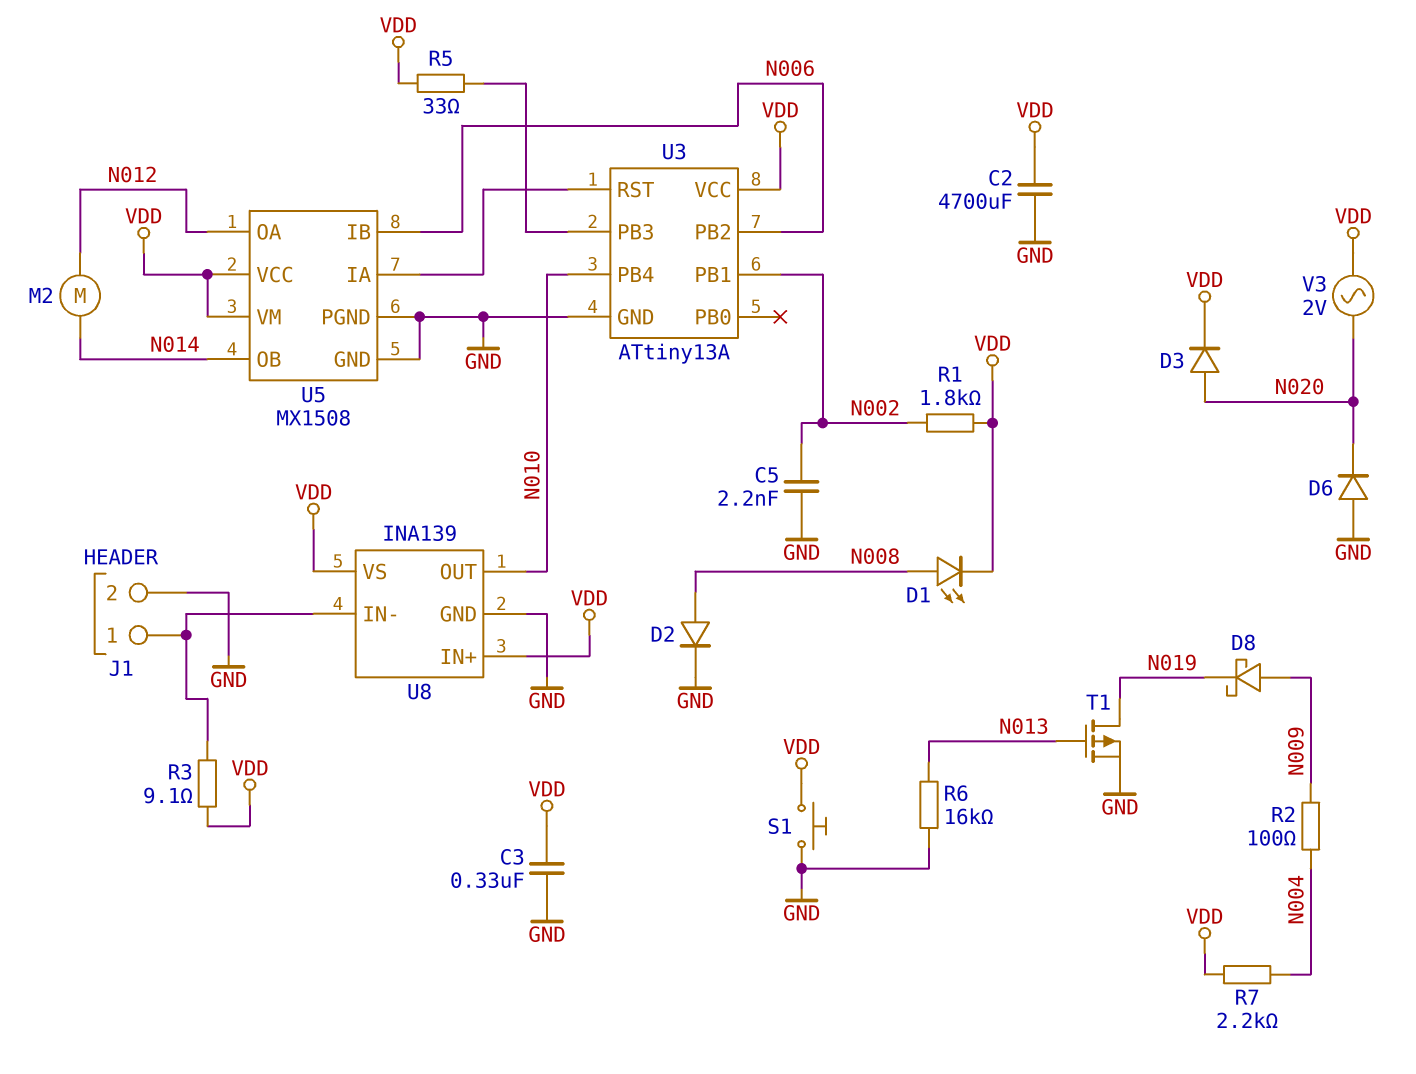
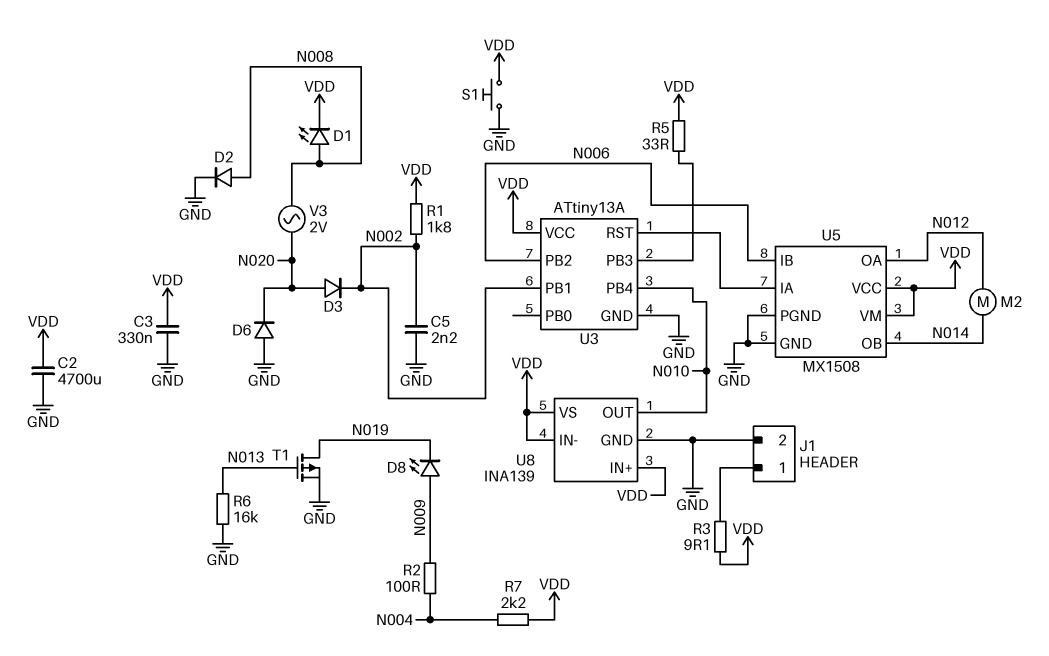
D3: diode (A N020, K VDD) -> diode (A N020, K N002)
D8: schottky (A N009, K N019) -> LED (A N009, K N019)
U8 pin IN-: J1/1 -> VDD
V3: AC 2V (N020, VDD) -> AC 2V (N008, N020)

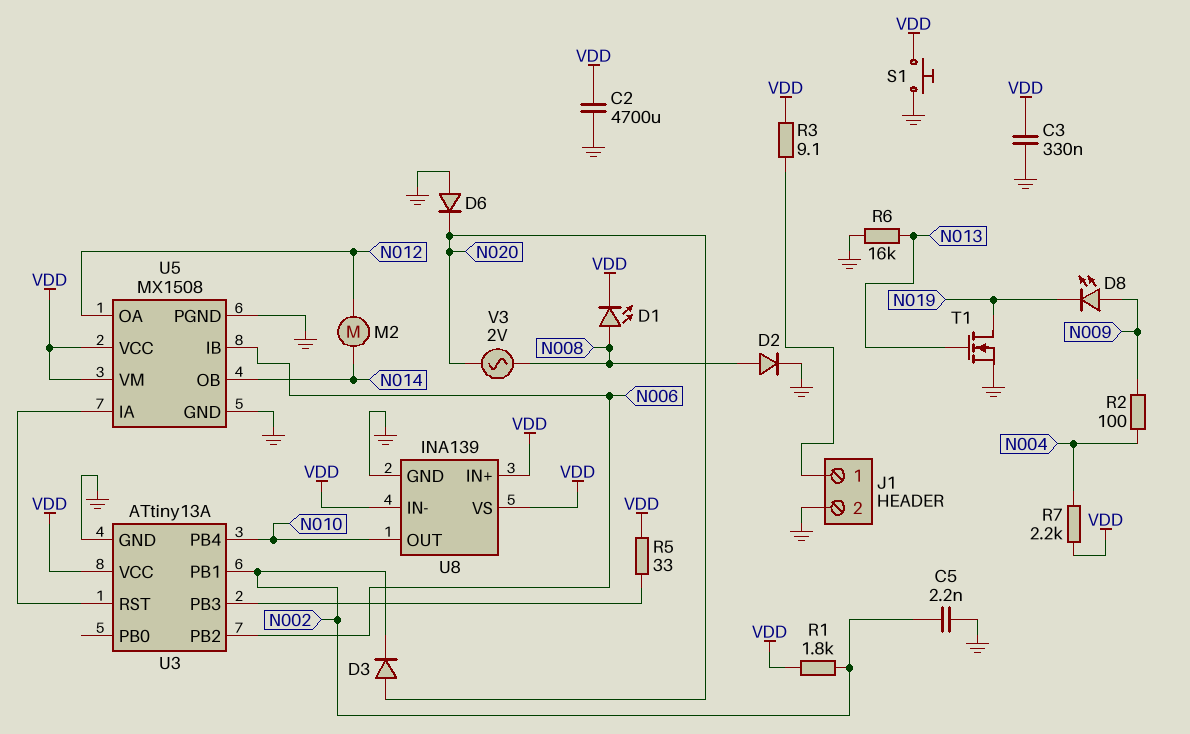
T1: PMOS (G N013, D N019, S GND) -> NMOS (G N013, D N019, S GND)

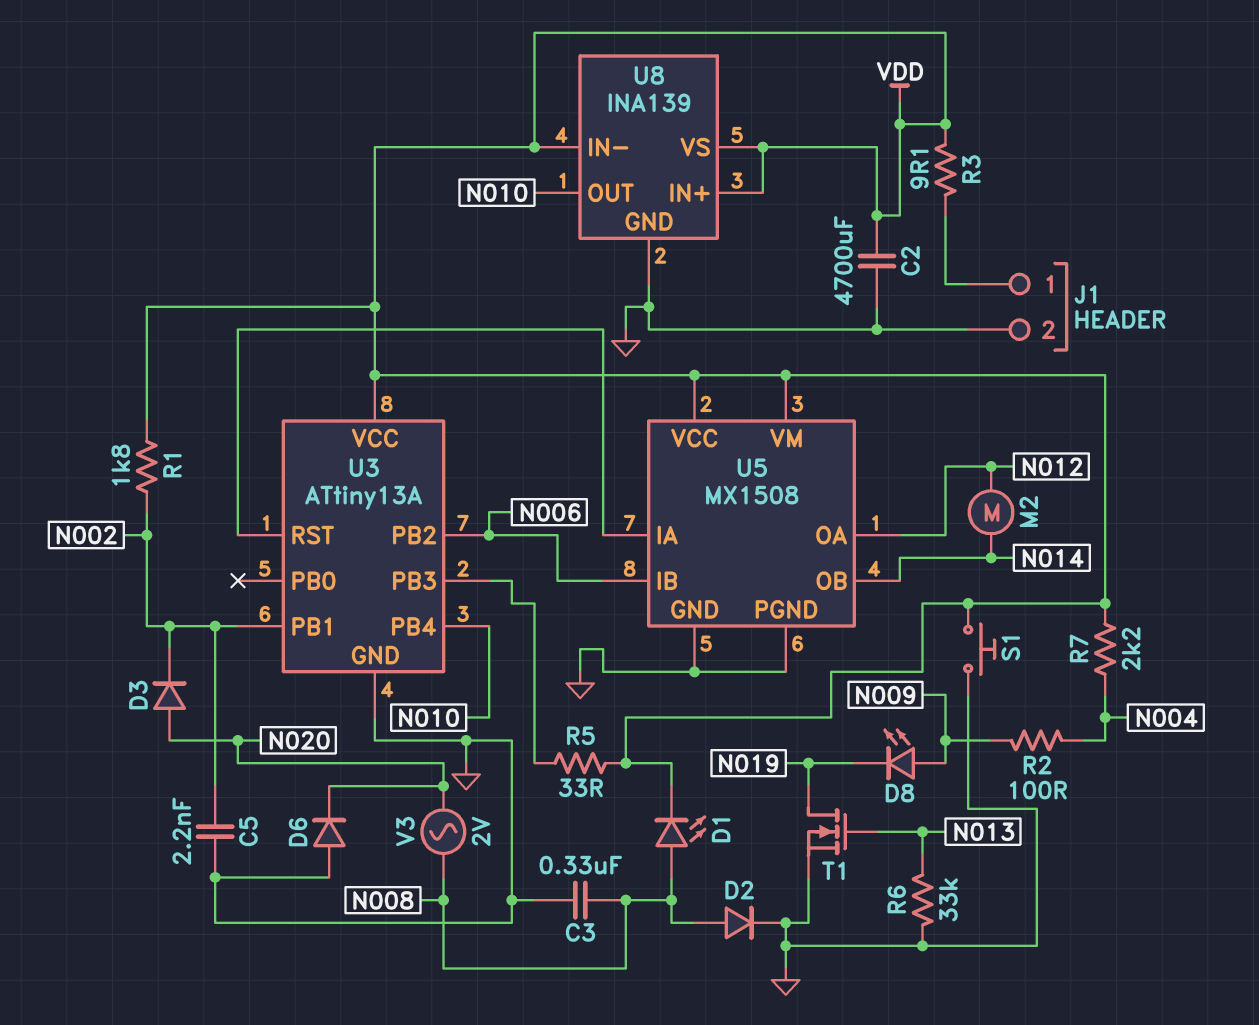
C3: 330nF (GND, VDD) -> 330nF (GND, N008)
R6: 16k (GND, N013) -> 33k (GND, N013)

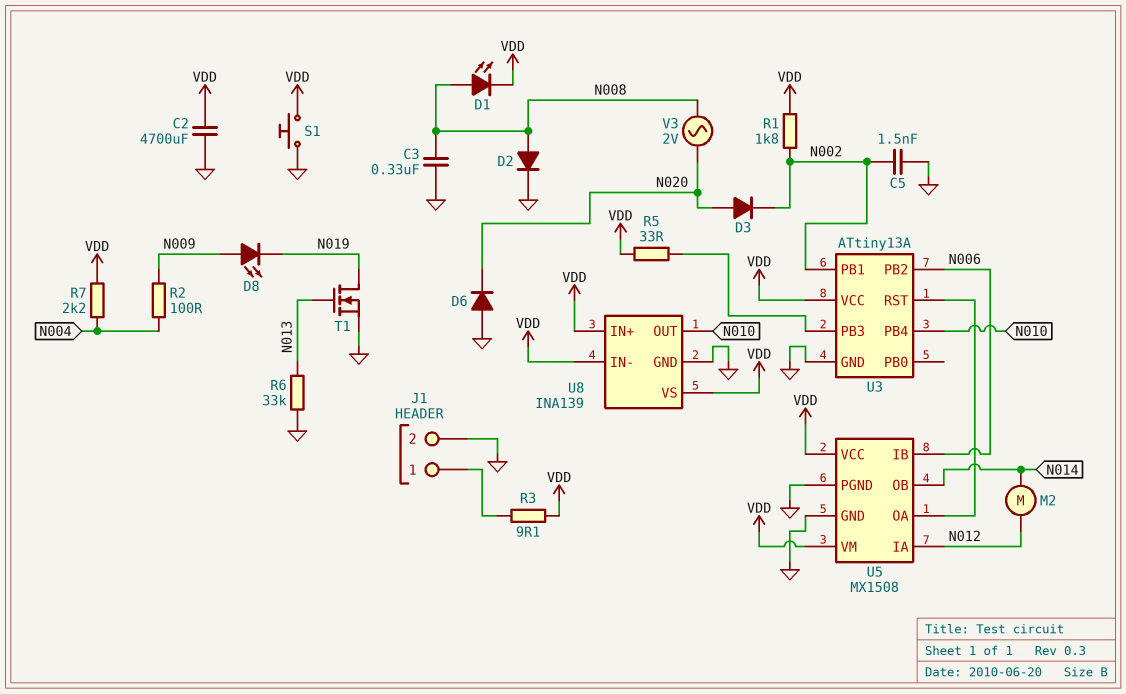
C5: 2.2nF (GND, N002) -> 1.5nF (GND, N002)
U5 pin IA: U3/RST -> N012
U5 pin OA: N012 -> U3/RST

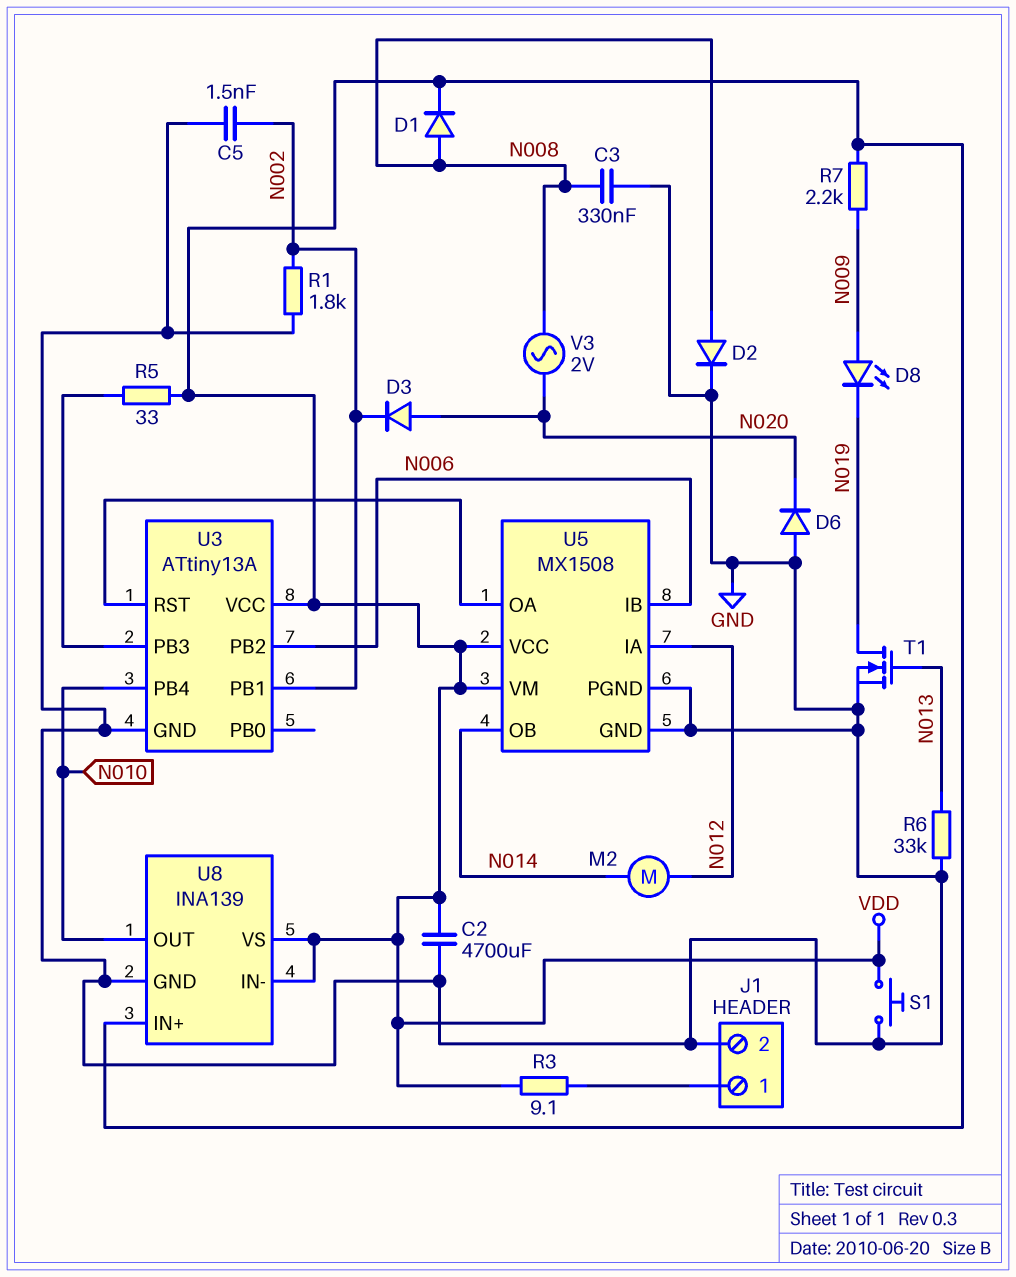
D1: LED (A N008, K VDD) -> diode (A N008, K VDD)
R1: 1.8k (N002, VDD) -> 1.8k (GND, N002)
R2: 100 (N004, N009) -> none
R7: 2.2k (N004, VDD) -> 2.2k (N009, VDD)

